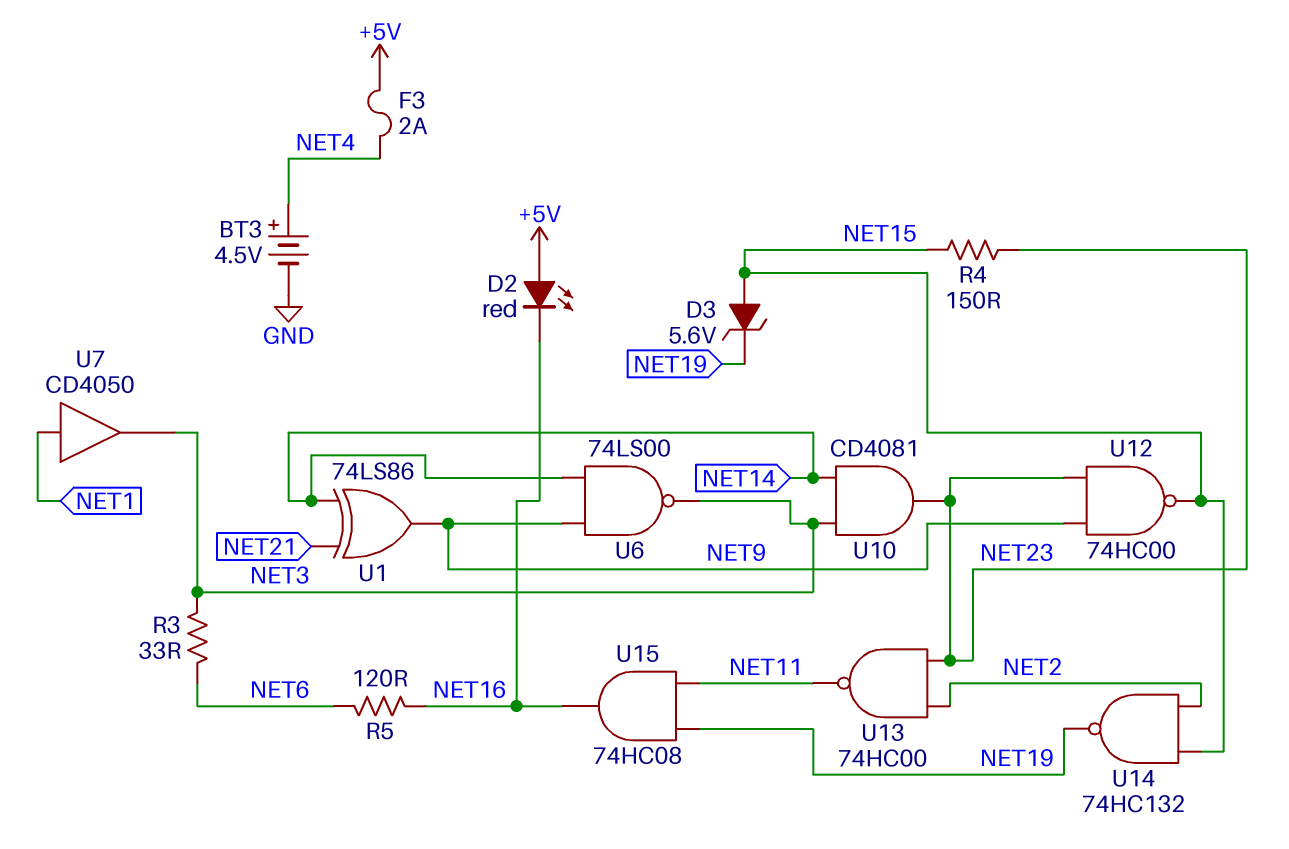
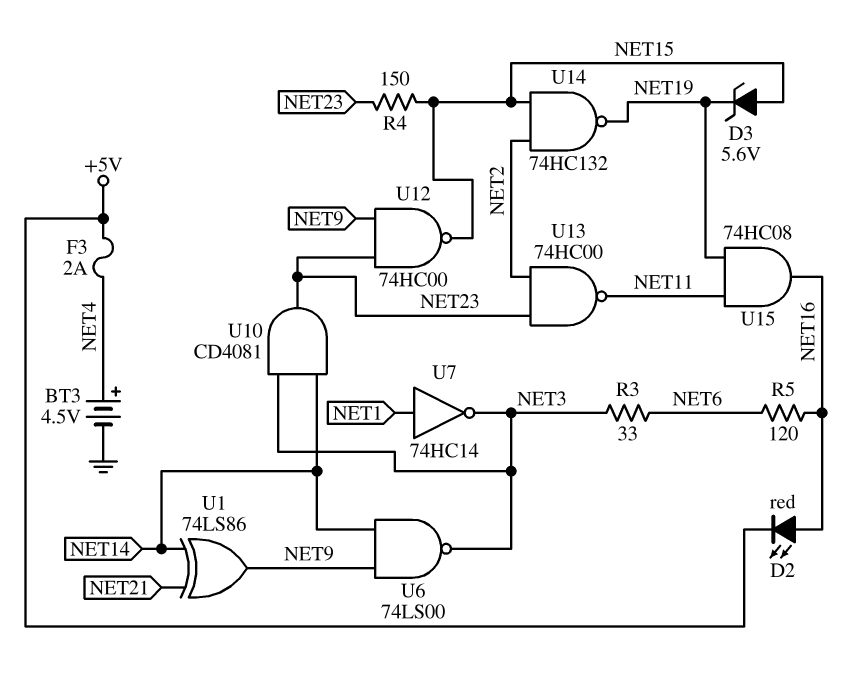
D2: LED red (A +5V, K NET16) -> LED red (A NET16, K +5V)
U7: buffer CD4050 (in NET1, out NET3) -> NOT 74HC14 (in NET1, out NET3)

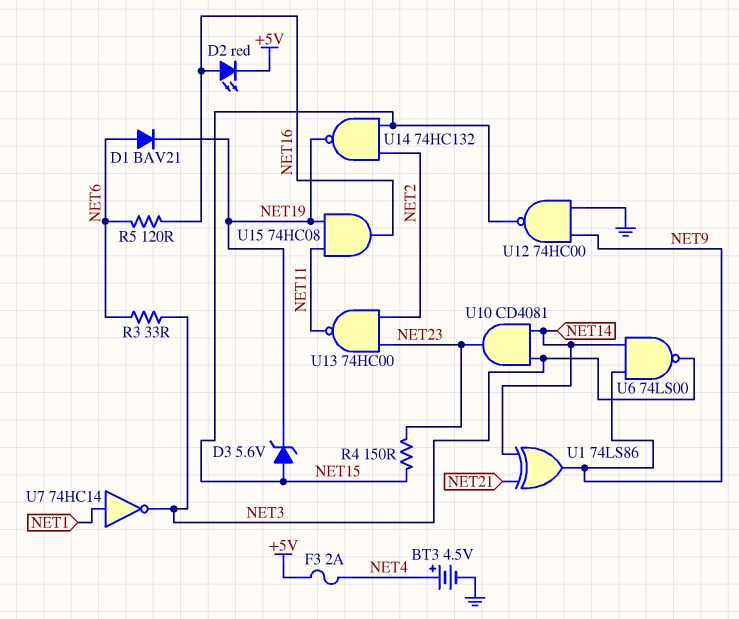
D1: none -> diode BAV21 (A NET6, K NET19)
U12: NAND 74HC00 (in NET9, in NET23, out NET15) -> NAND 74HC00 (in GND, in NET9, out NET15)

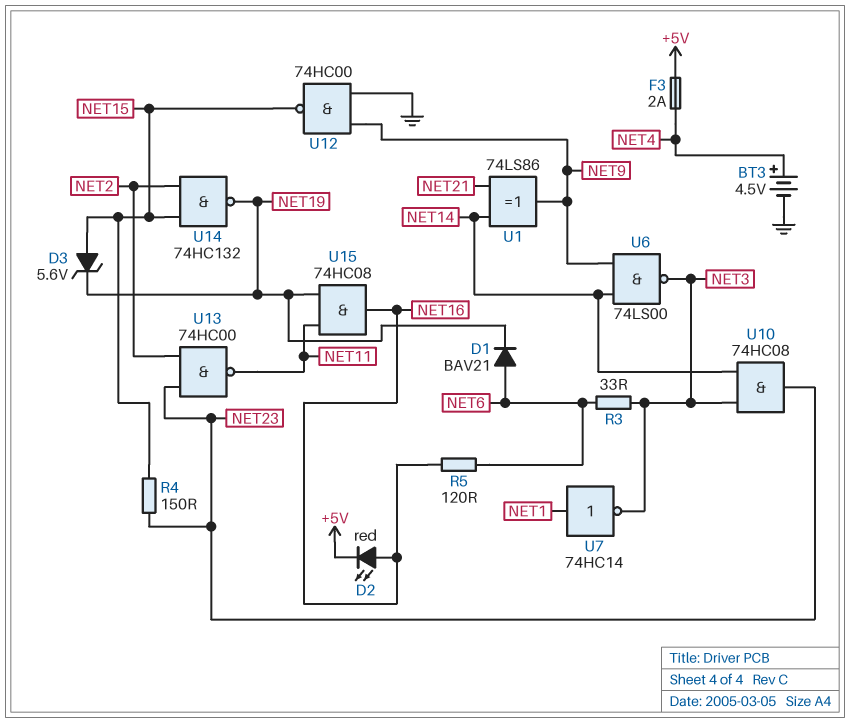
U10: AND CD4081 (in NET3, in NET14, out NET23) -> AND 74HC08 (in NET3, in NET14, out NET23)

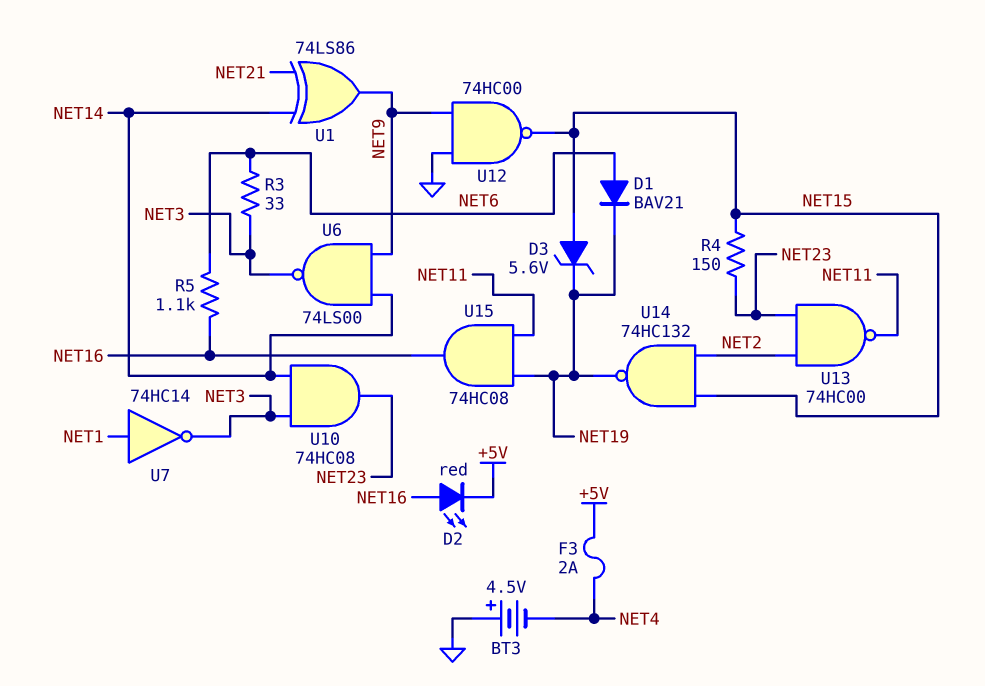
BT3: 4.5V (plus NET4, minus GND) -> 4.5V (plus GND, minus NET4)
R5: 120 (NET6, NET16) -> 1.1k (NET6, NET16)

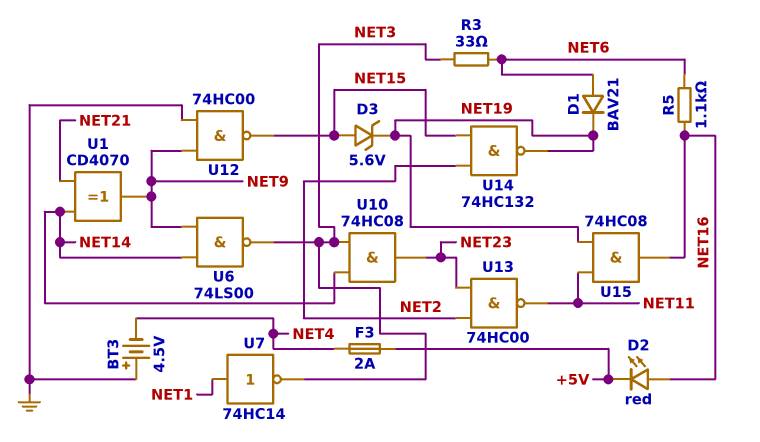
R4: 150 (NET15, NET23) -> none
U1: XOR 74LS86 (in NET14, in NET21, out NET9) -> XOR CD4070 (in NET14, in NET21, out NET9)

